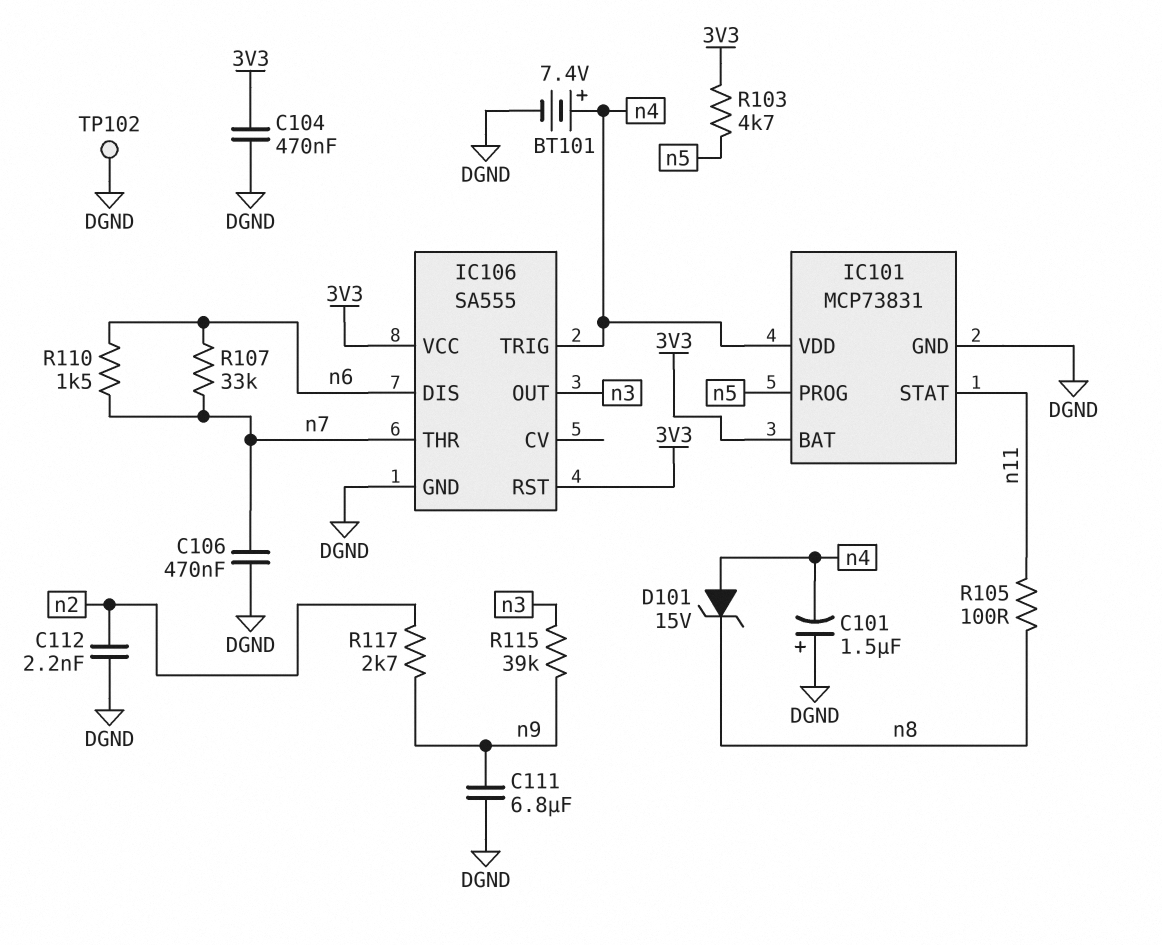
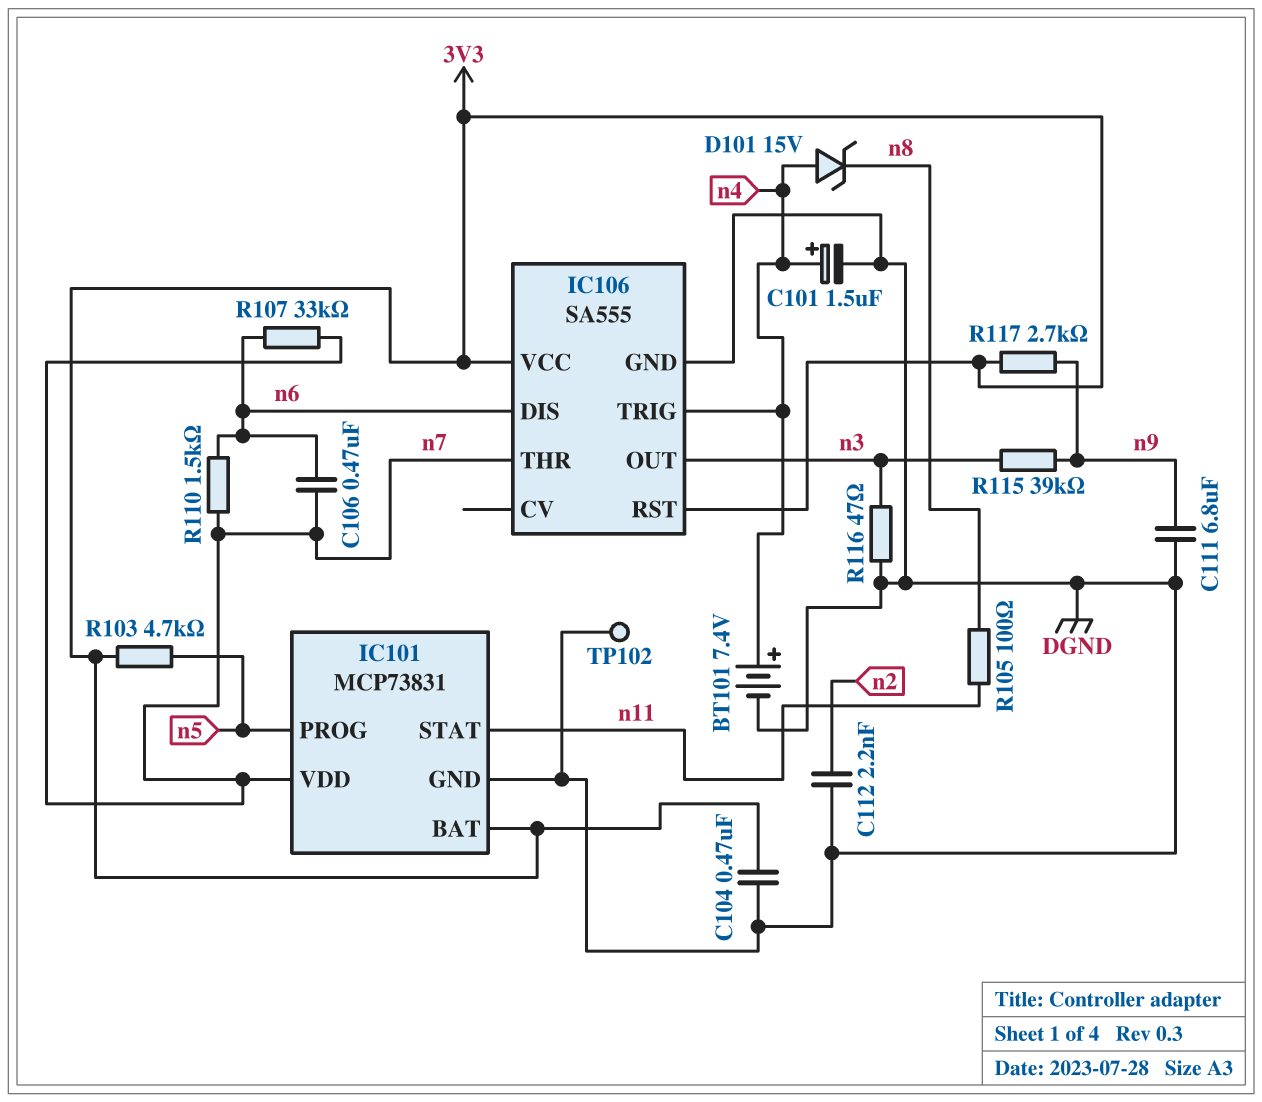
C101: 1.5uF (plus DGND, minus n4) -> 1.5uF (plus n4, minus DGND)
C106: 470nF (DGND, n7) -> 470nF (n6, n7)
IC101 pin VDD: n4 -> n7
R116: none -> 47 (DGND, n3)
R117: 2.7k (n2, n9) -> 2.7k (3V3, n9)

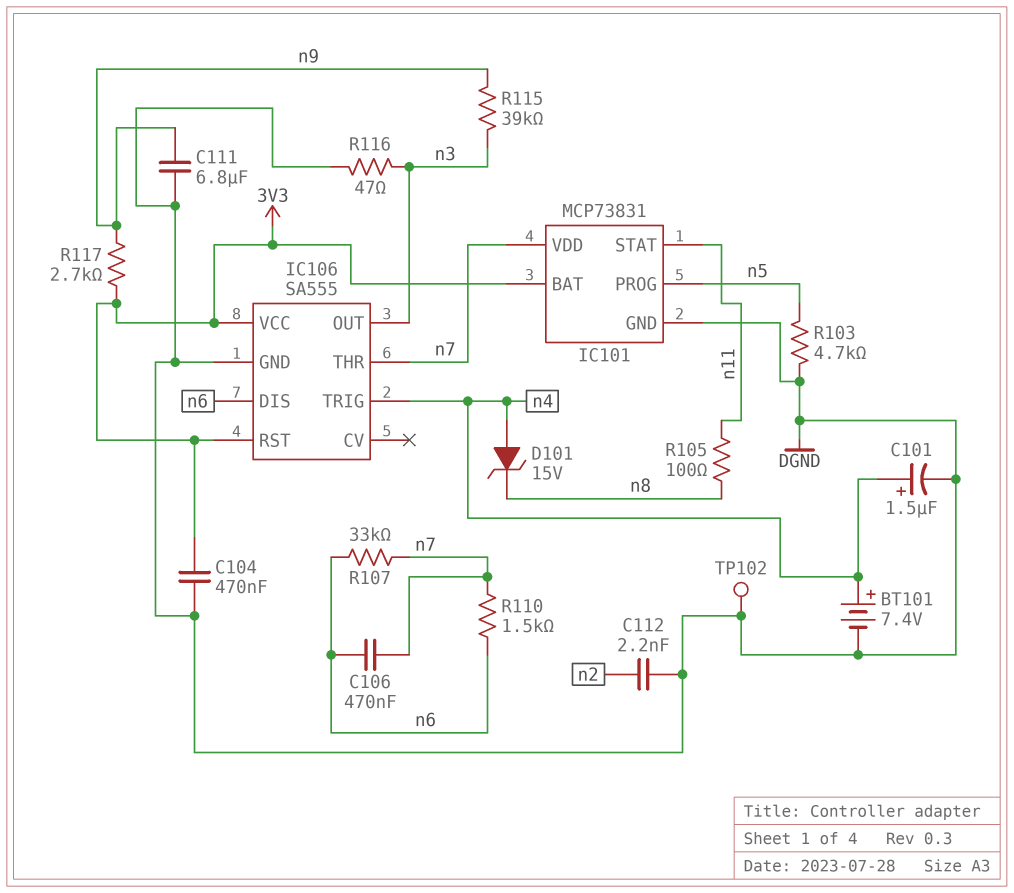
R103: 4.7k (3V3, n5) -> 4.7k (DGND, n5)

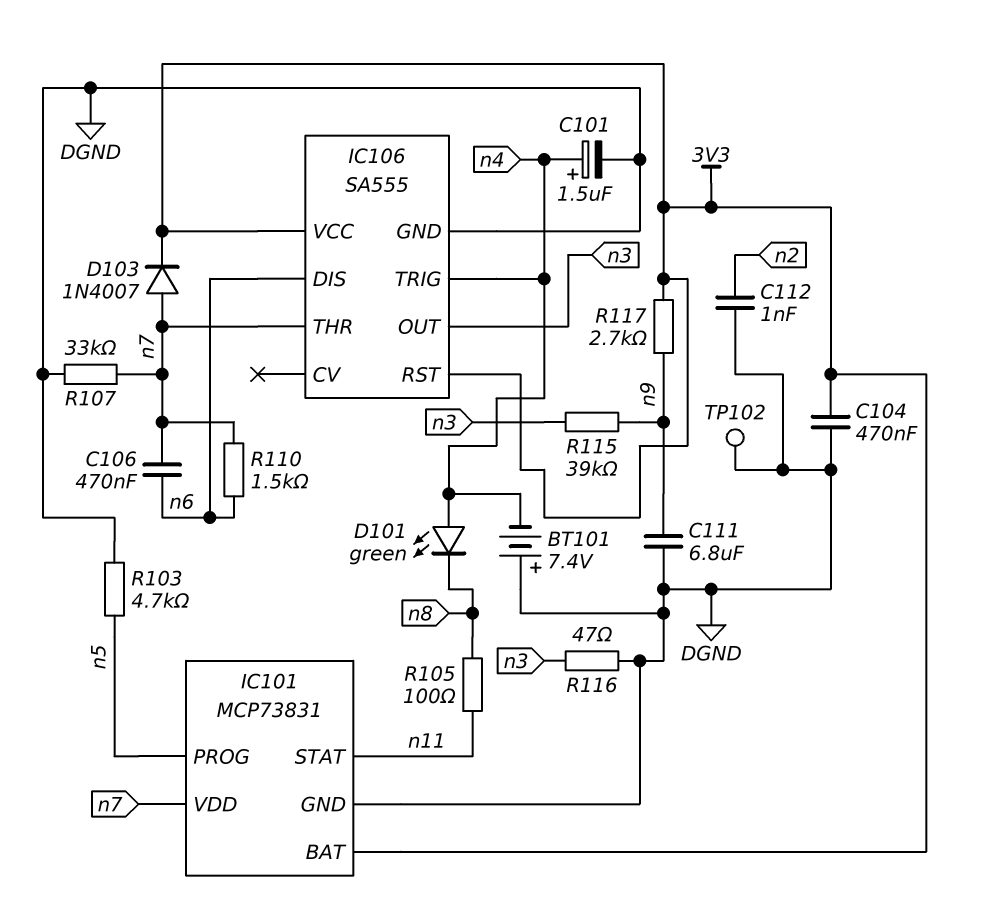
BT101: 7.4V (plus n4, minus DGND) -> 7.4V (plus DGND, minus n4)
C112: 2.2nF (DGND, n2) -> 1nF (DGND, n2)
D101: zener 15V (A n4, K n8) -> LED green (A n4, K n8)
D103: none -> diode 1N4007 (A n7, K 3V3)
R107: 33k (n6, n7) -> 33k (DGND, n7)

